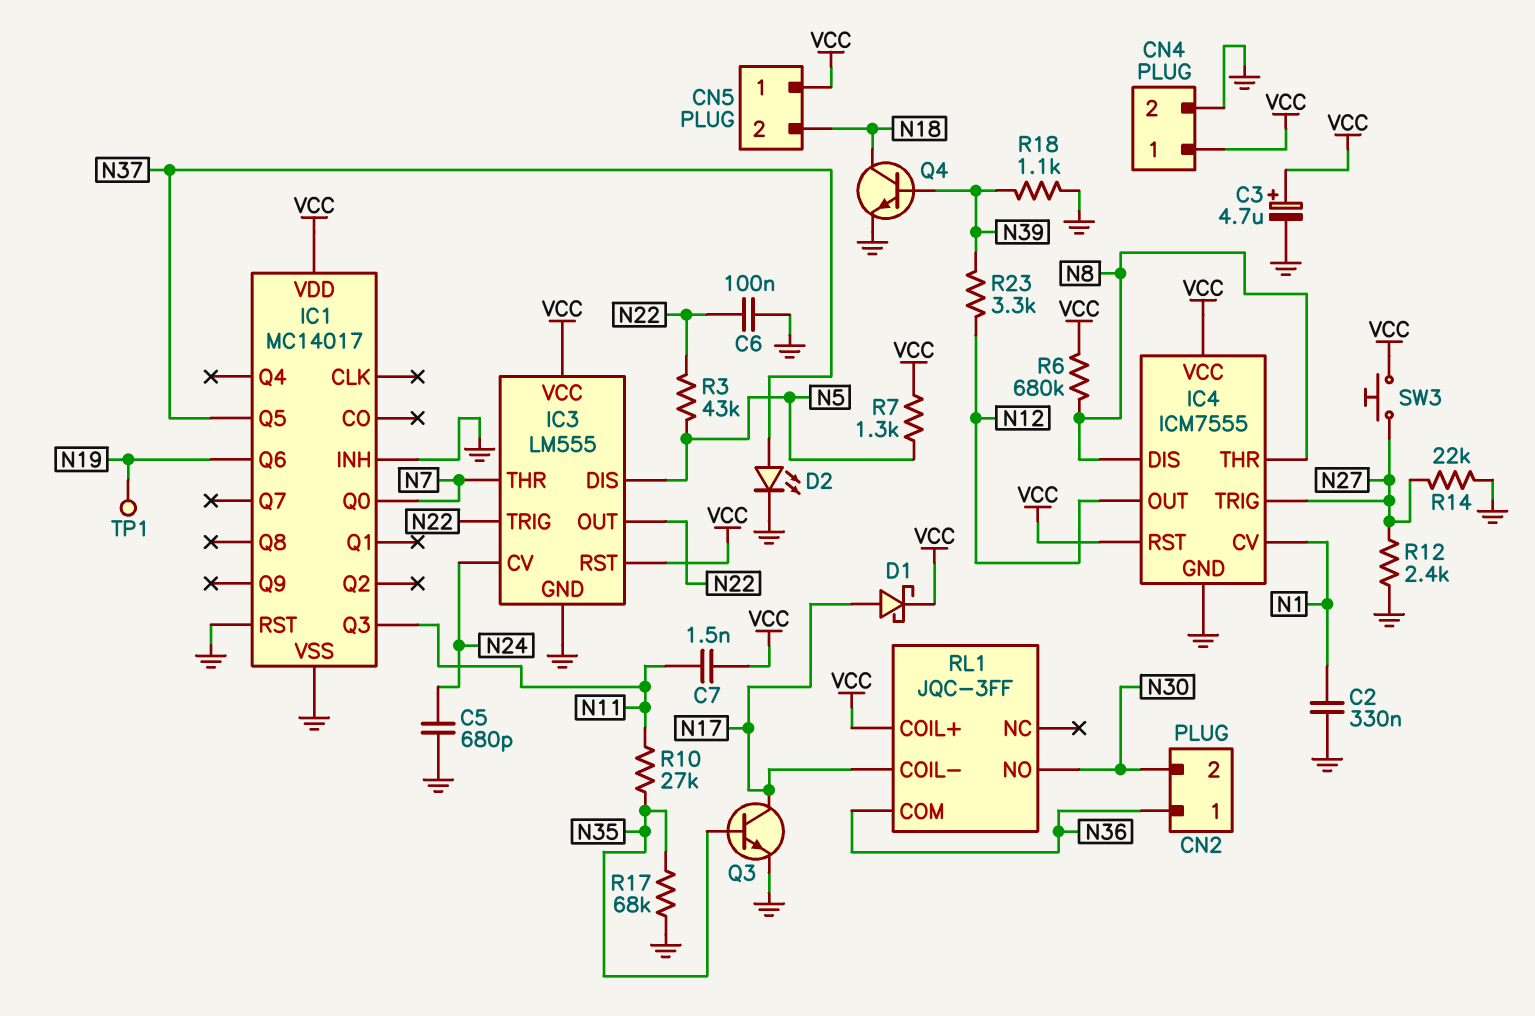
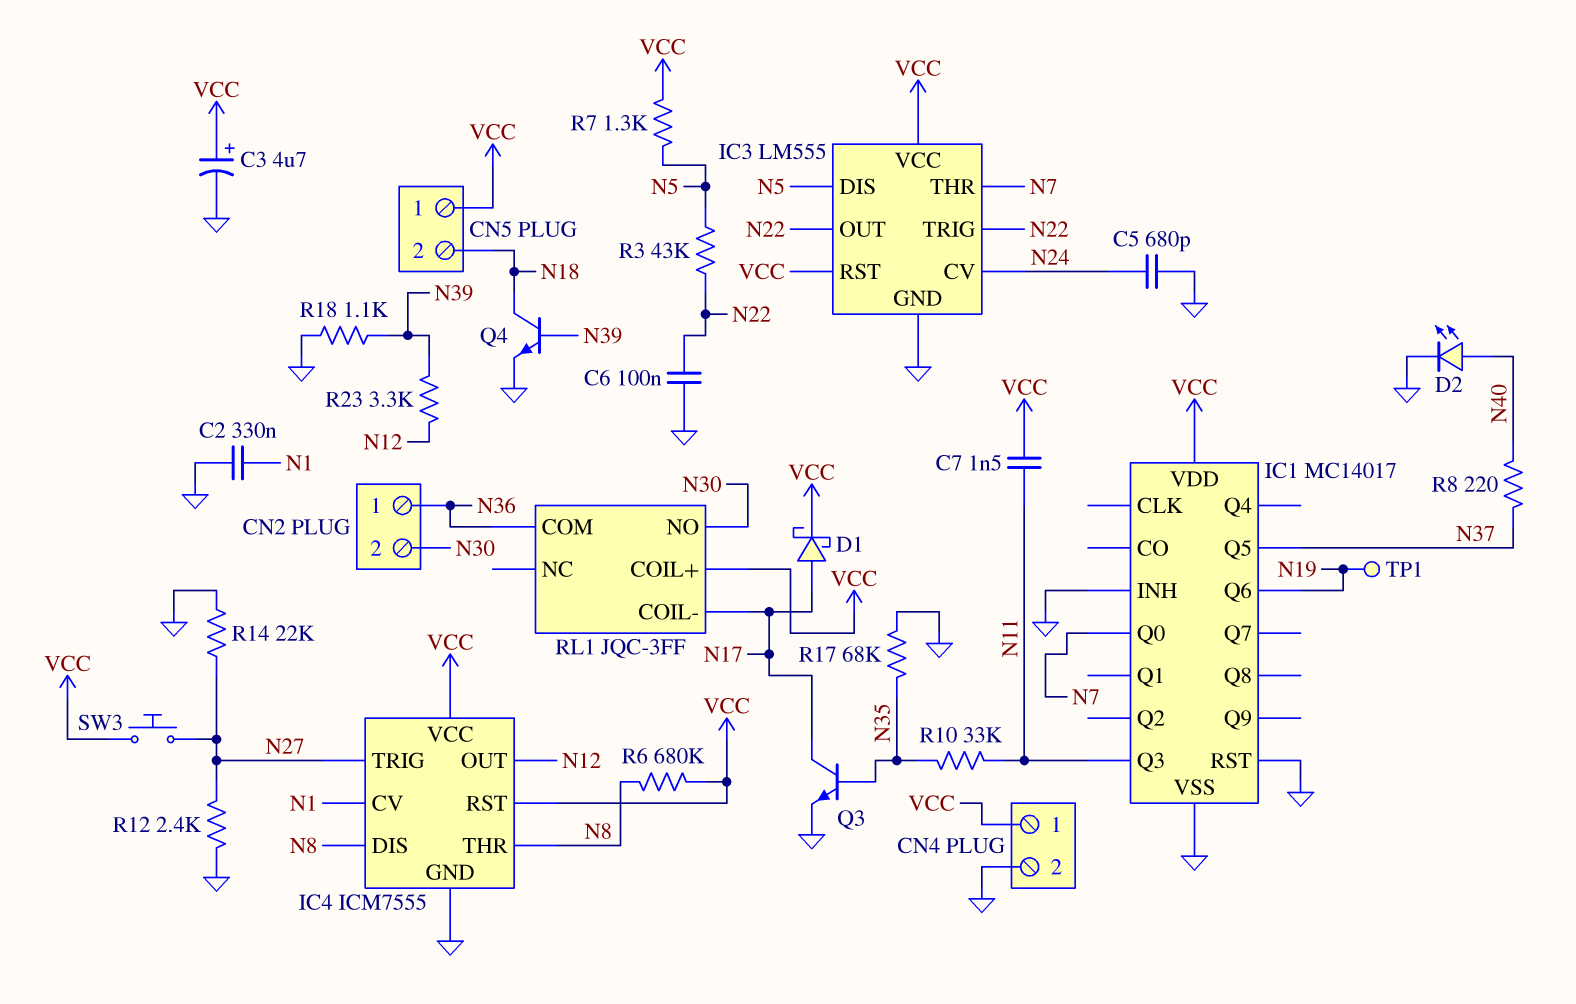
D2: LED (A N37, K GND) -> LED (A N40, K GND)
R8: none -> 220 (N37, N40)
R10: 27k (N11, N35) -> 33k (N11, N35)

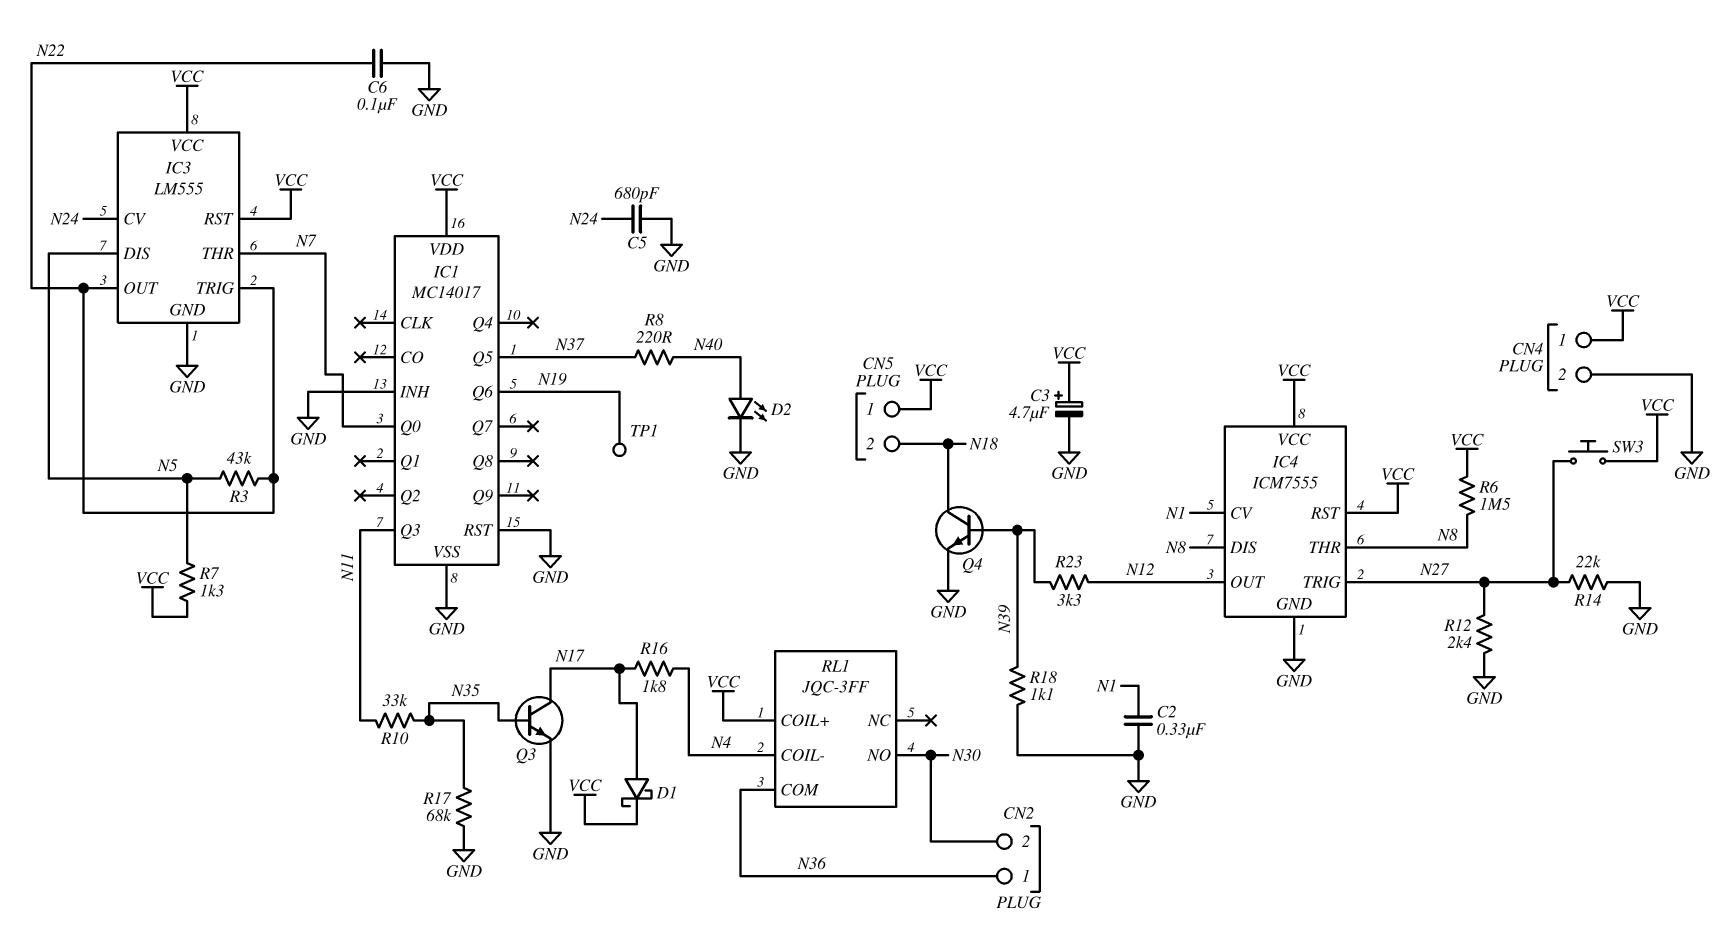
C7: 1.5nF (N11, VCC) -> none
R6: 680k (N8, VCC) -> 1.5M (N8, VCC)
R16: none -> 1.8k (N4, N17)
RL1 pin COIL-: N17 -> N4

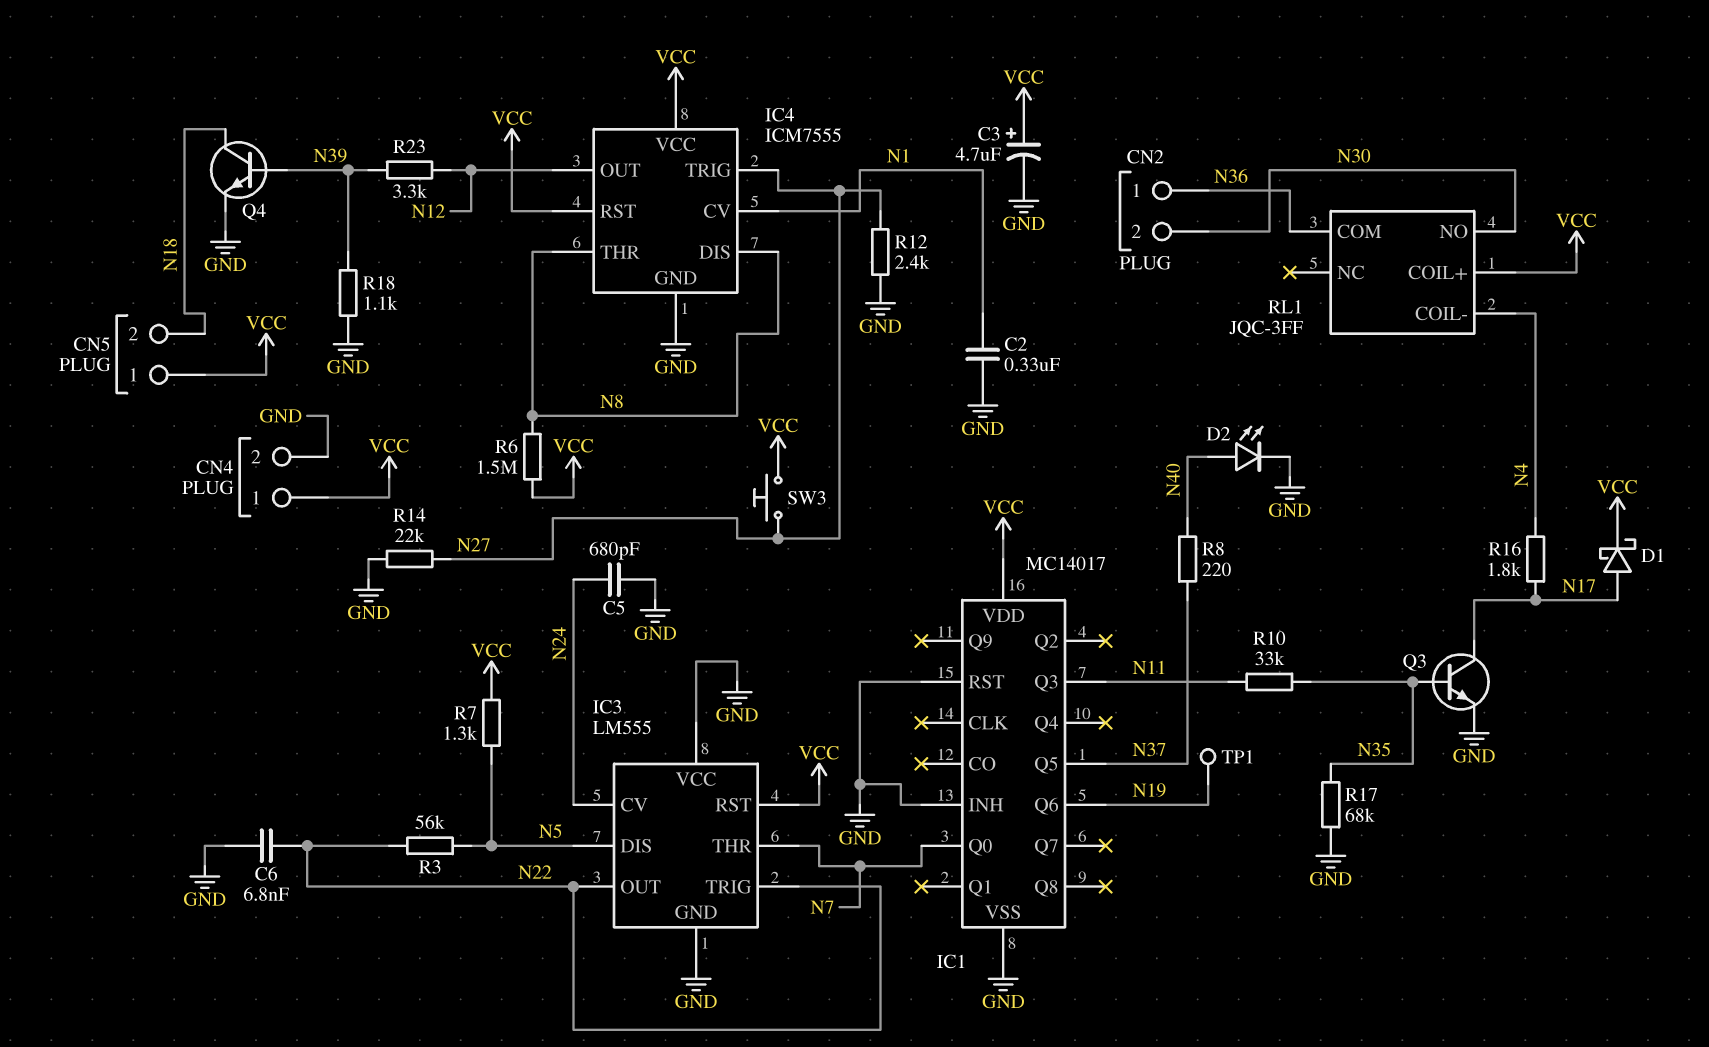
C6: 100nF (GND, N22) -> 6.8nF (GND, N22)
IC3 pin VCC: VCC -> GND
R3: 43k (N5, N22) -> 56k (N5, N22)

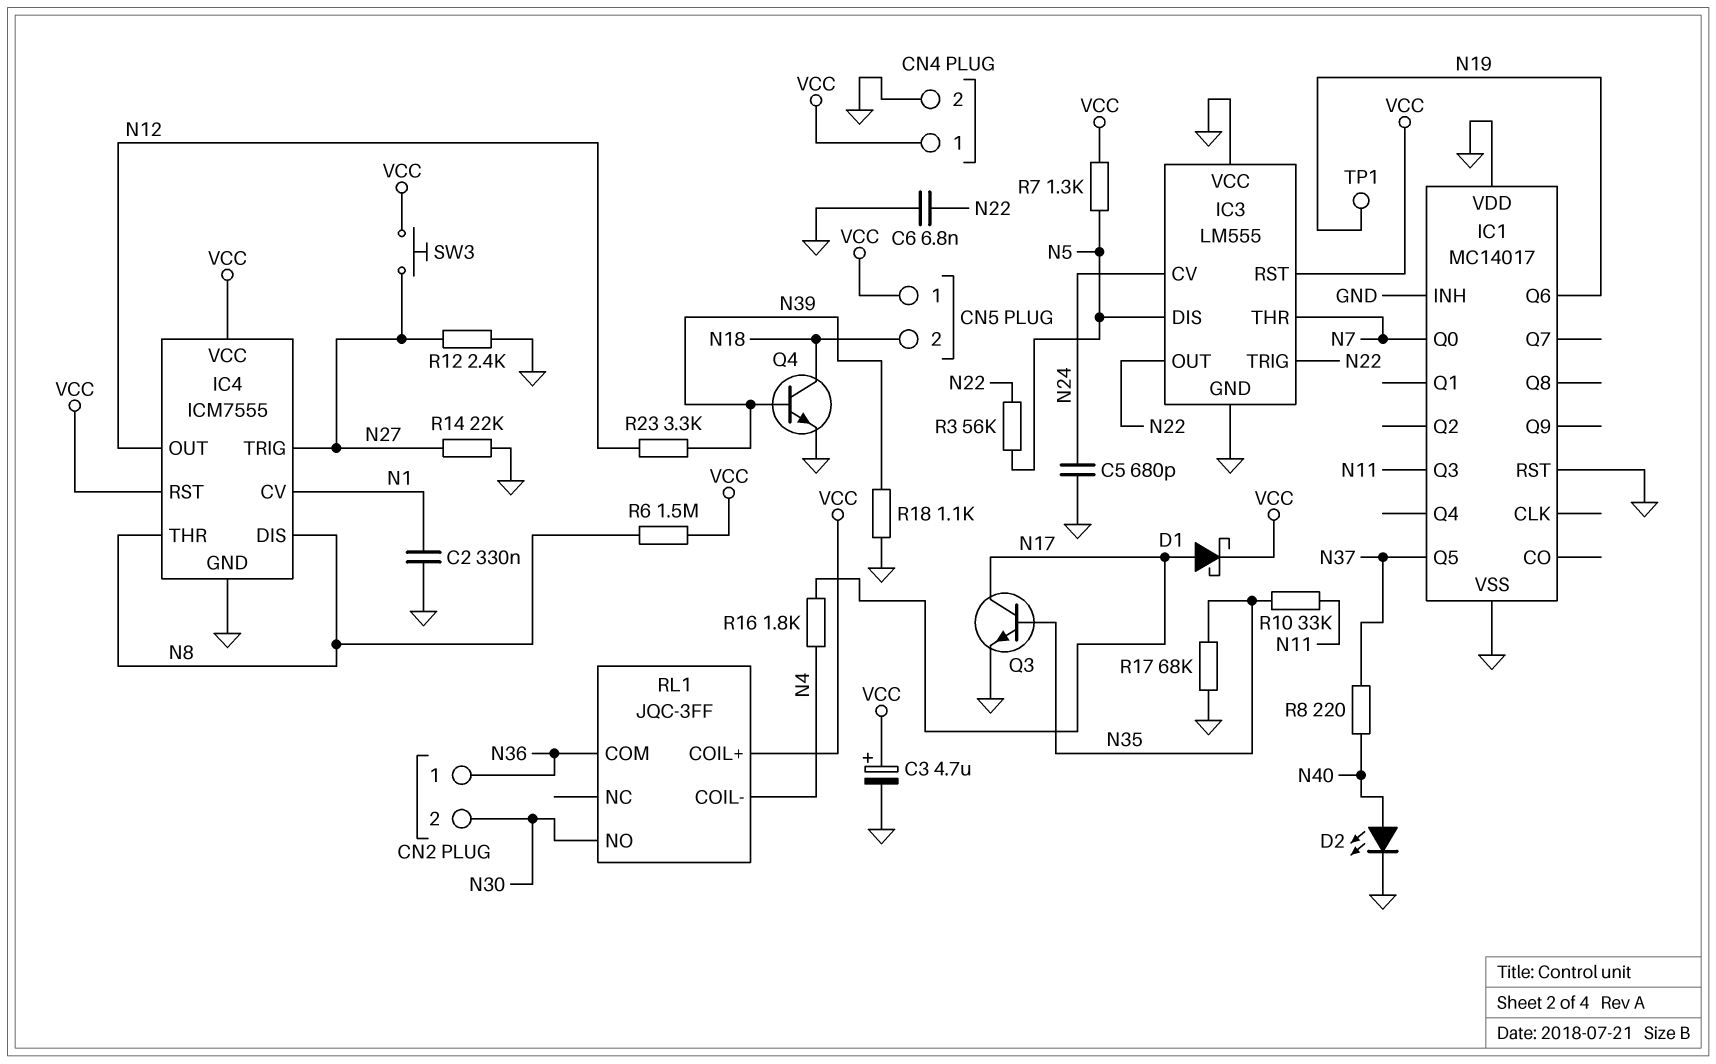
IC1 pin VDD: VCC -> GND

